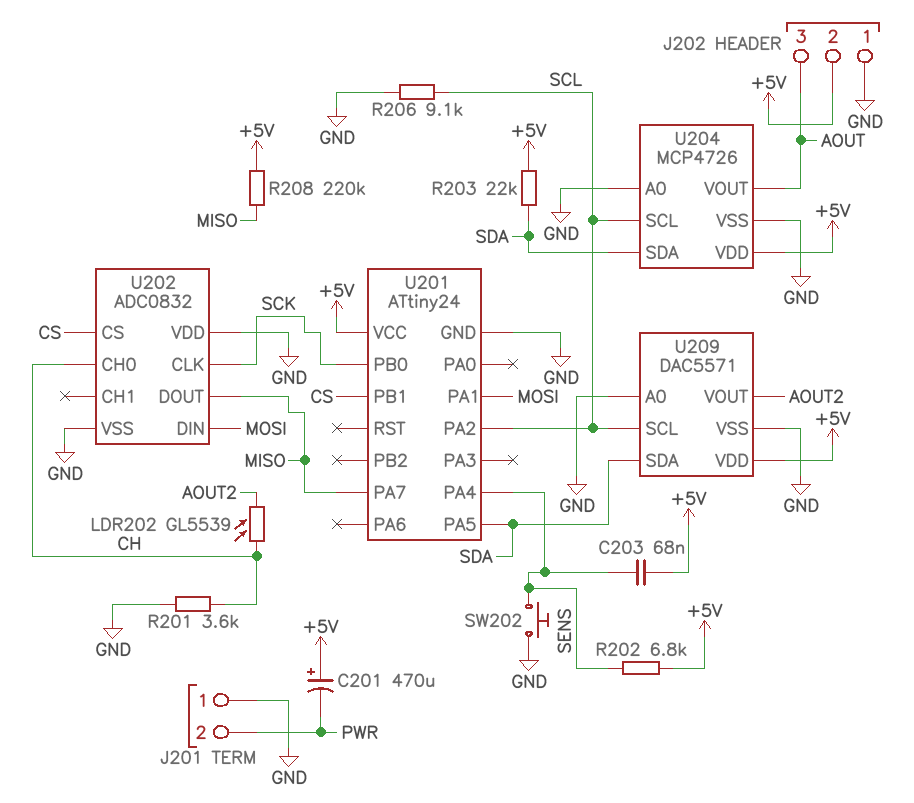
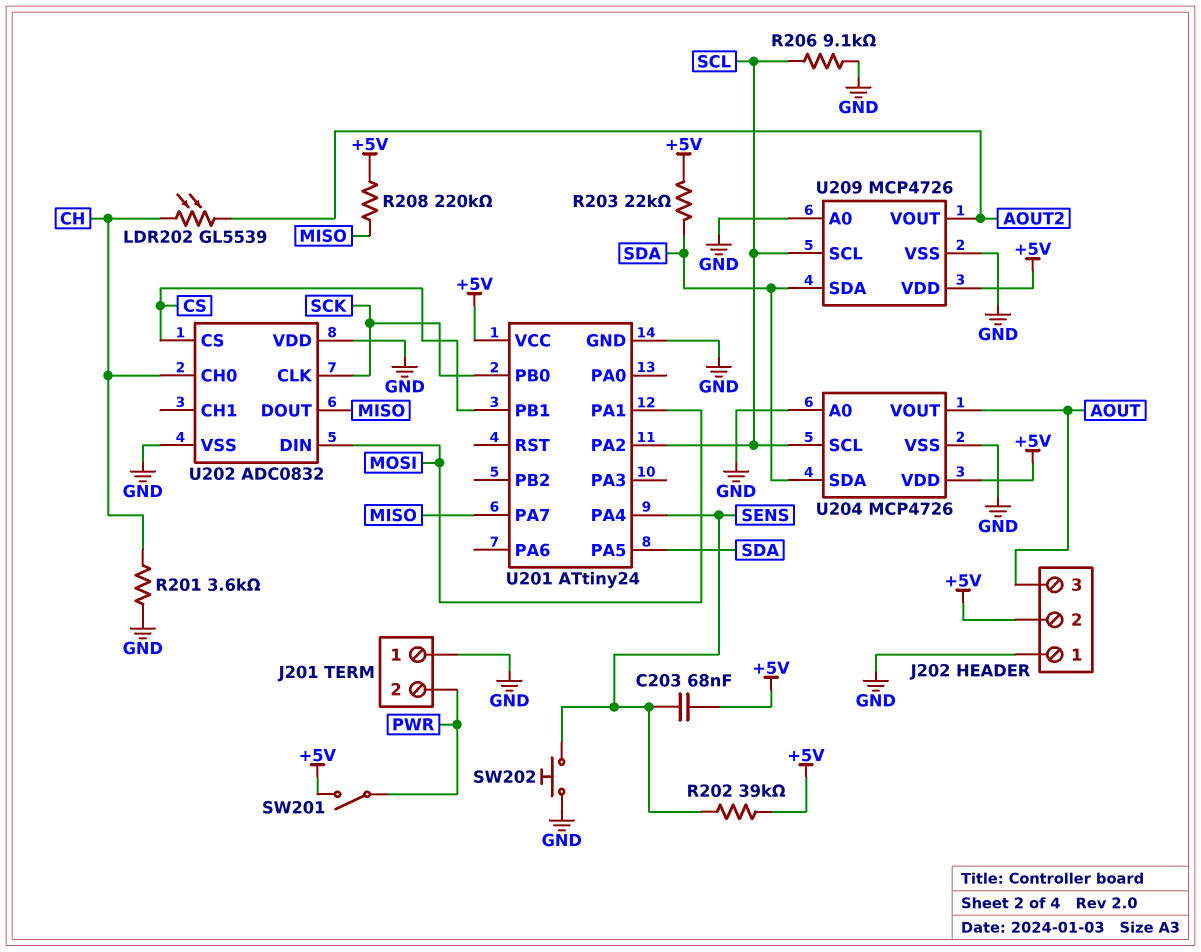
C201: 470uF (plus +5V, minus PWR) -> none
R202: 6.8k (+5V, SENS) -> 39k (+5V, SENS)
SW201: none -> switch (+5V, PWR)
U209: DAC5571 -> MCP4726

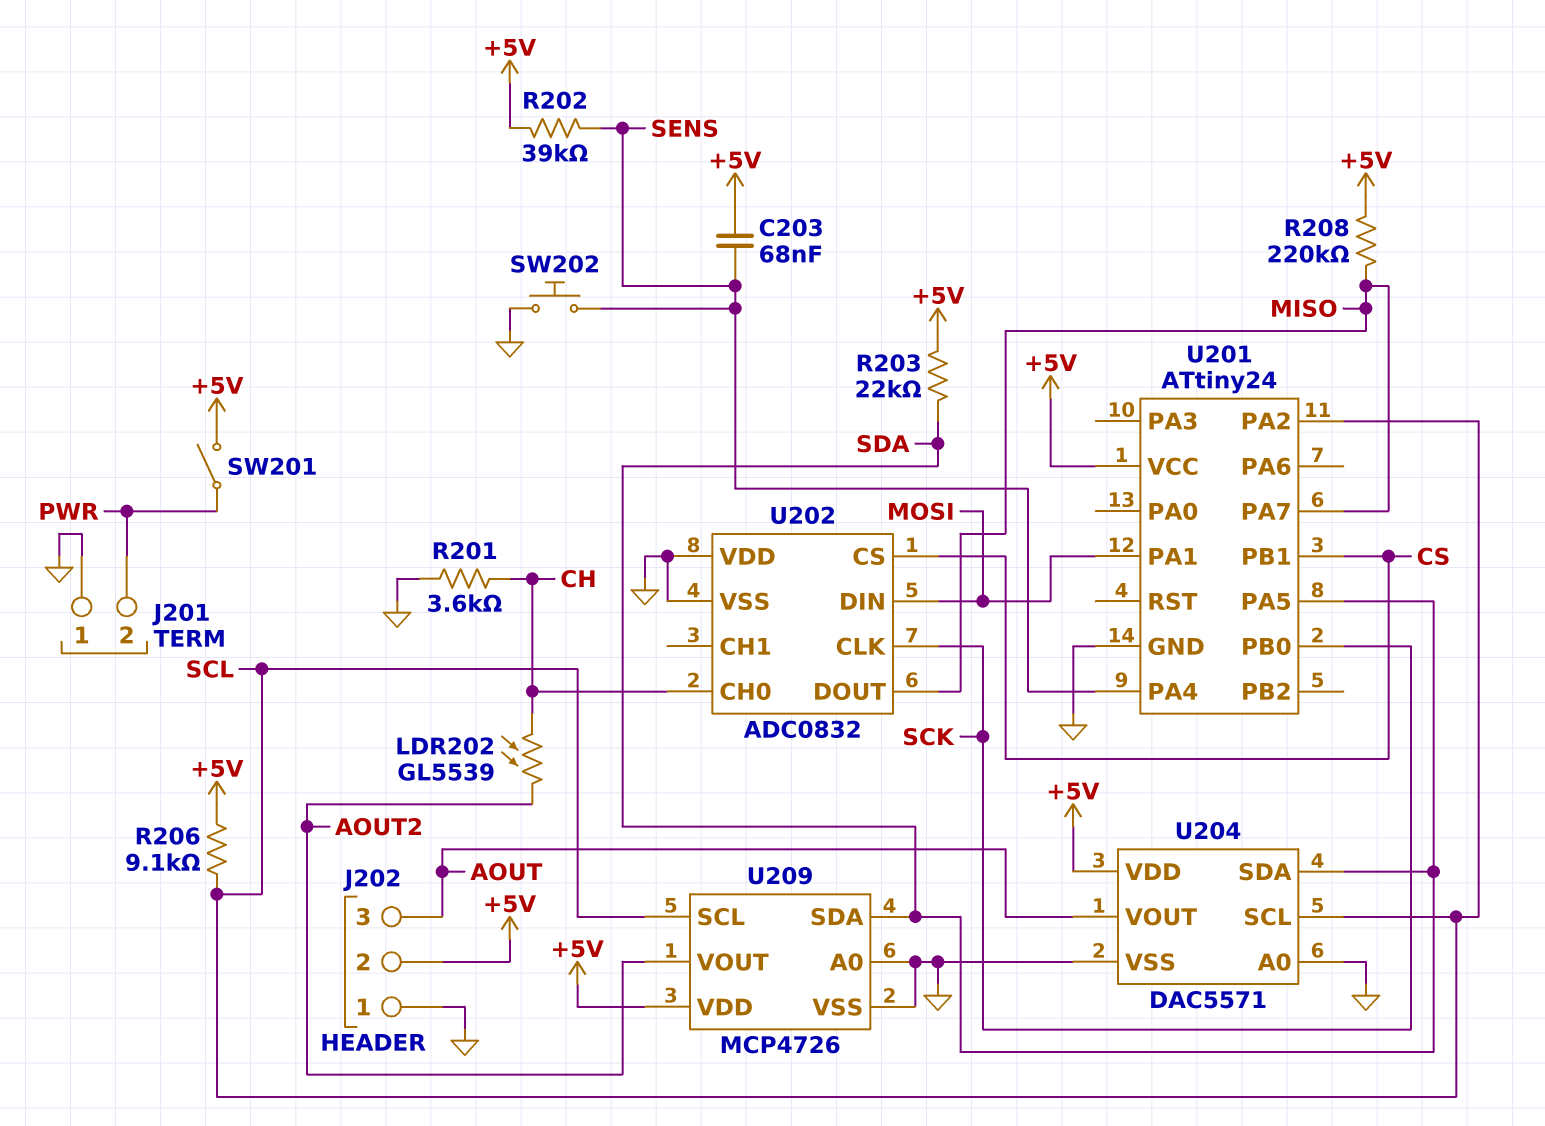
R206: 9.1k (GND, SCL) -> 9.1k (+5V, SCL)
U204: MCP4726 -> DAC5571

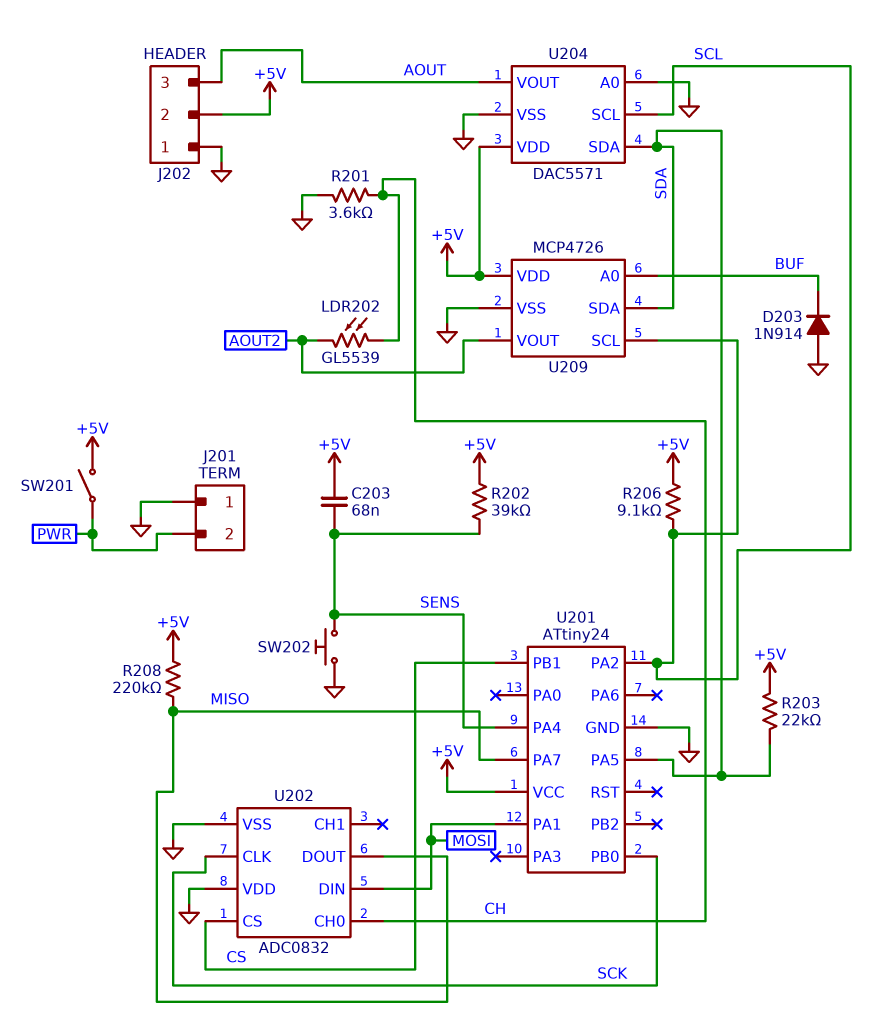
D203: none -> diode 1N914 (A GND, K BUF)
U209 pin A0: GND -> BUF

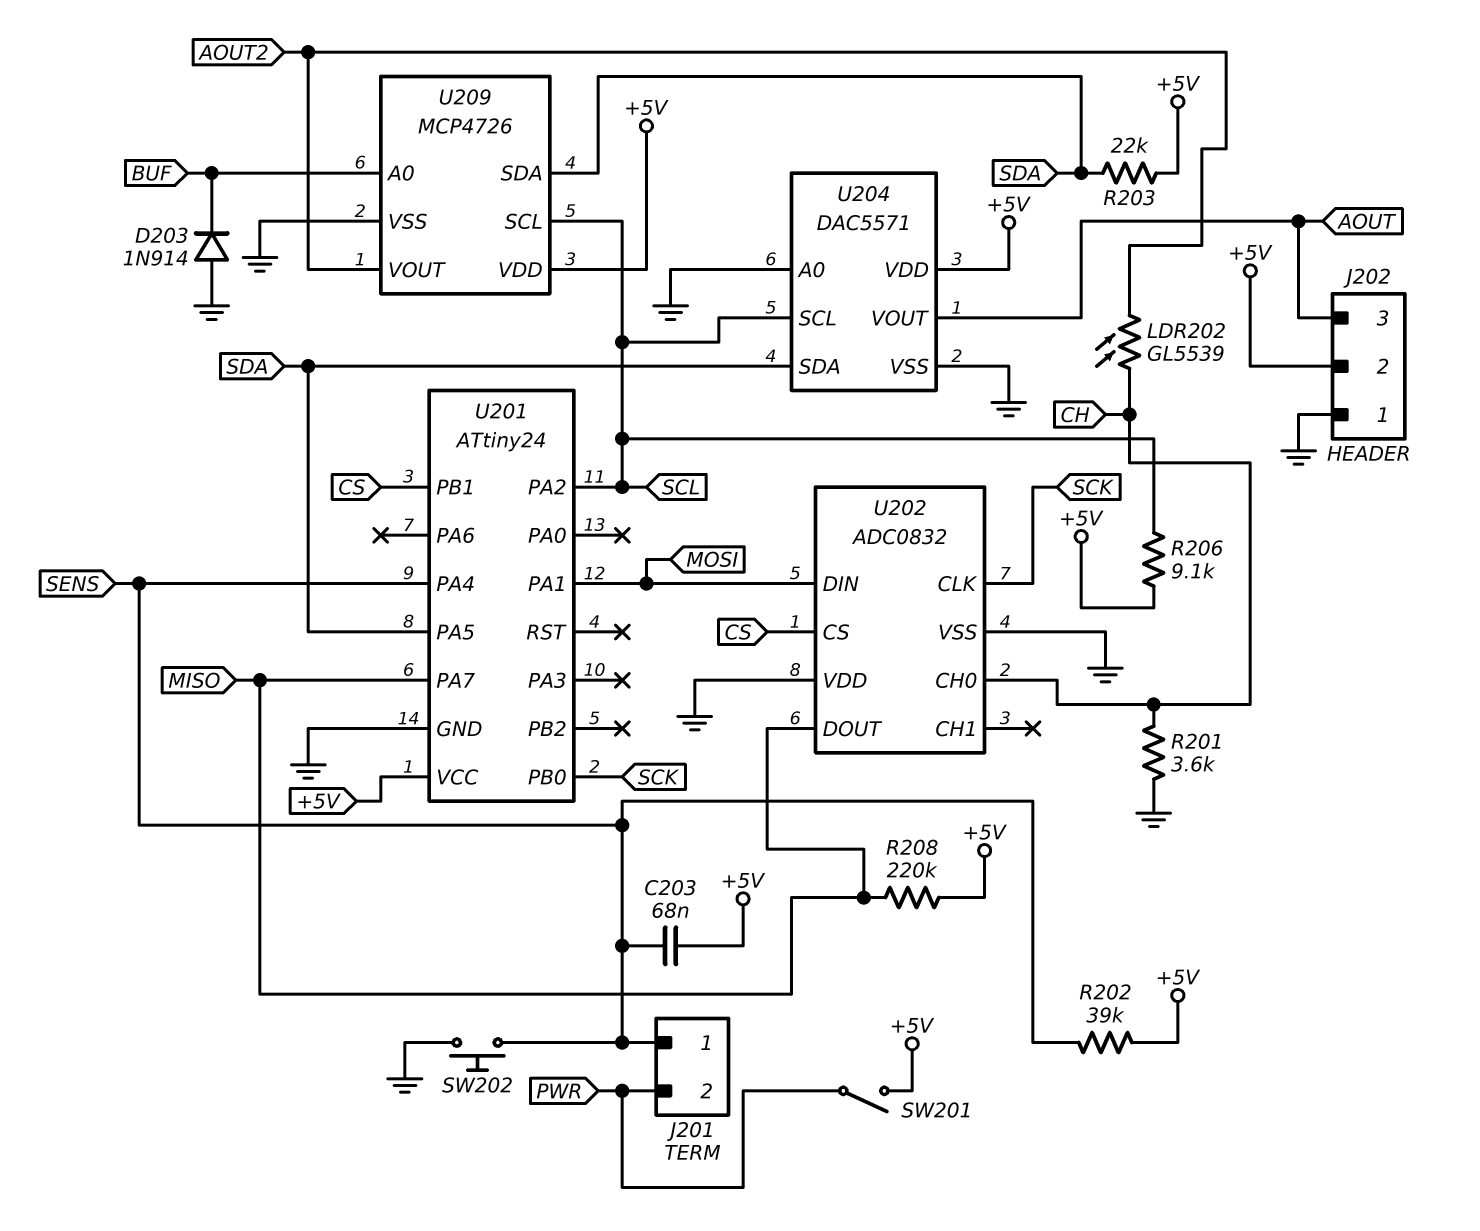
J201 pin 1: GND -> SENS

